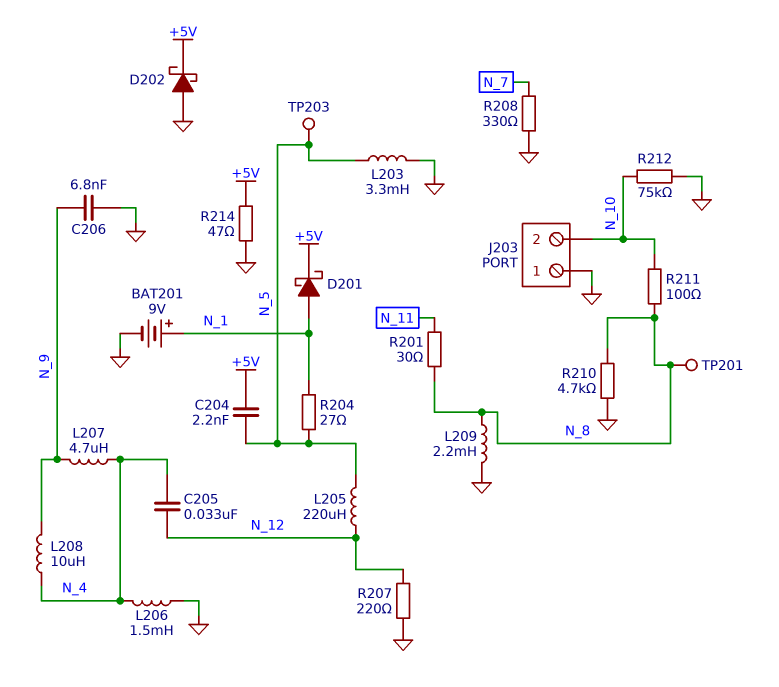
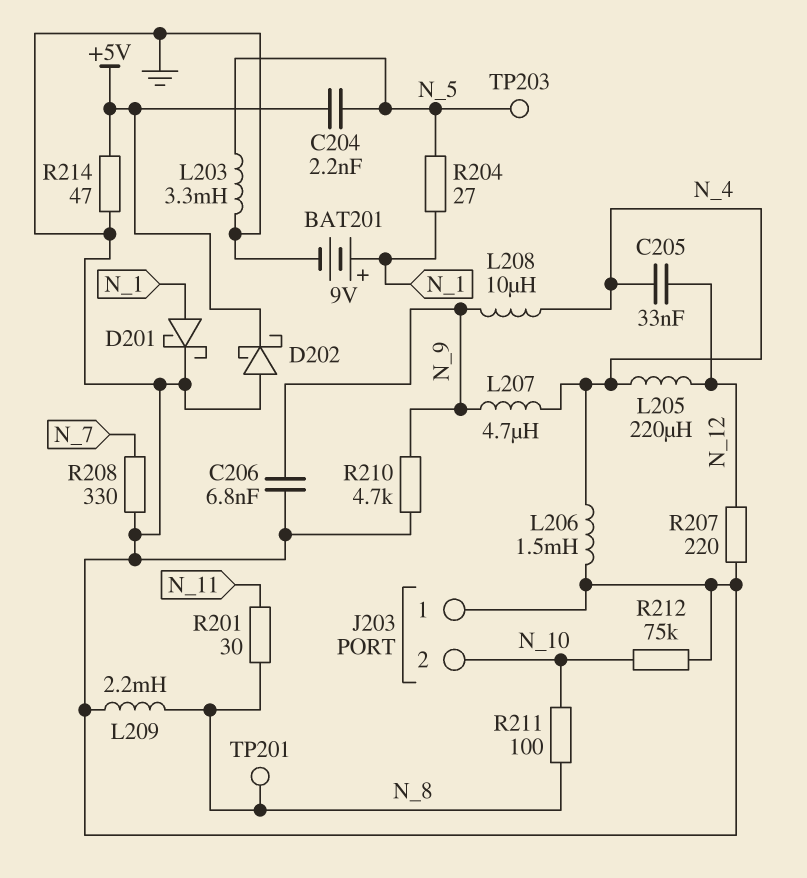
D201: schottky (A N_1, K +5V) -> schottky (A N_1, K GND)
L205: 220uH (N_5, N_12) -> 220uH (N_4, N_12)
R210: 4.7k (GND, N_8) -> 4.7k (GND, N_9)

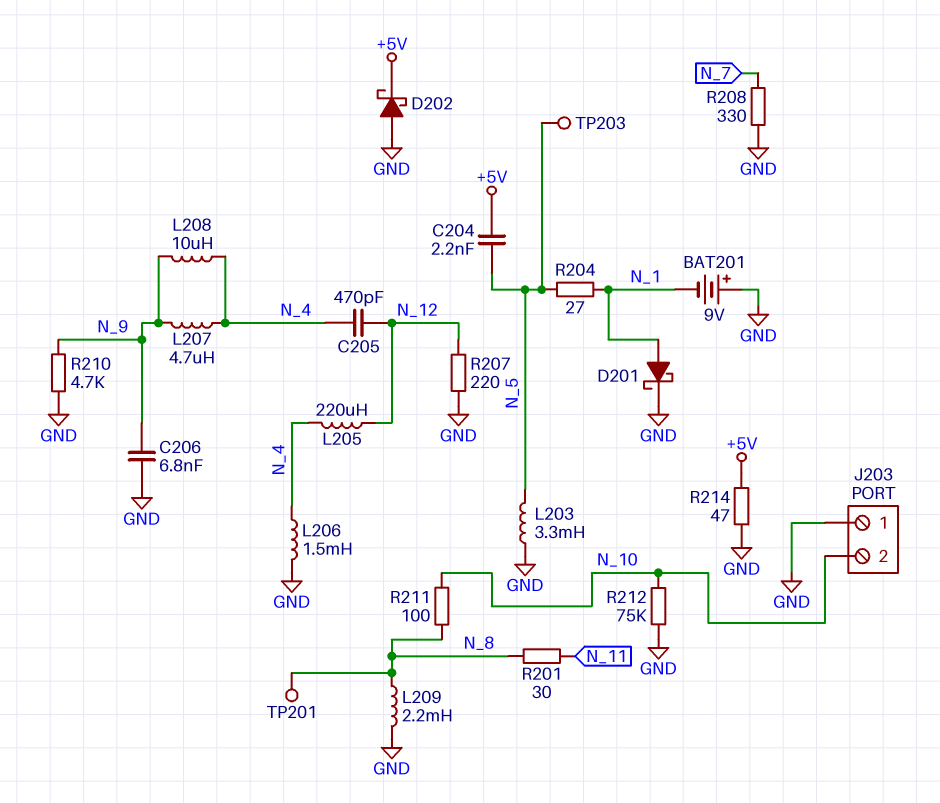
BAT201: 9V (plus N_1, minus GND) -> 9V (plus GND, minus N_1)
C205: 33nF (N_4, N_12) -> 470pF (N_4, N_12)

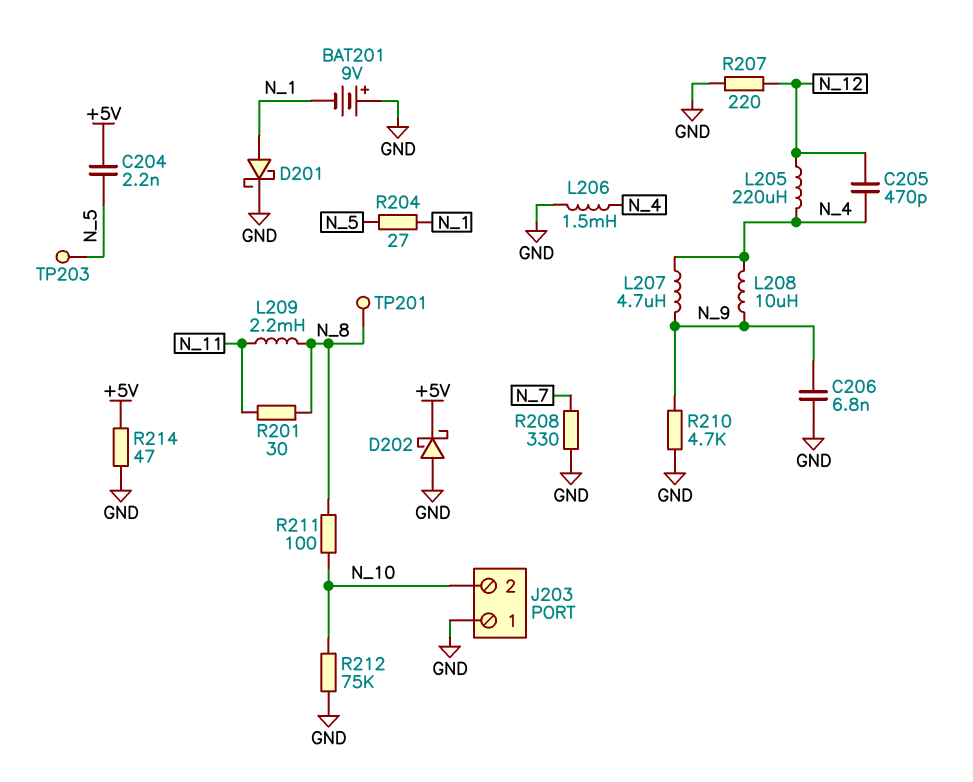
L203: 3.3mH (GND, N_5) -> none
L209: 2.2mH (GND, N_8) -> 2.2mH (N_8, N_11)

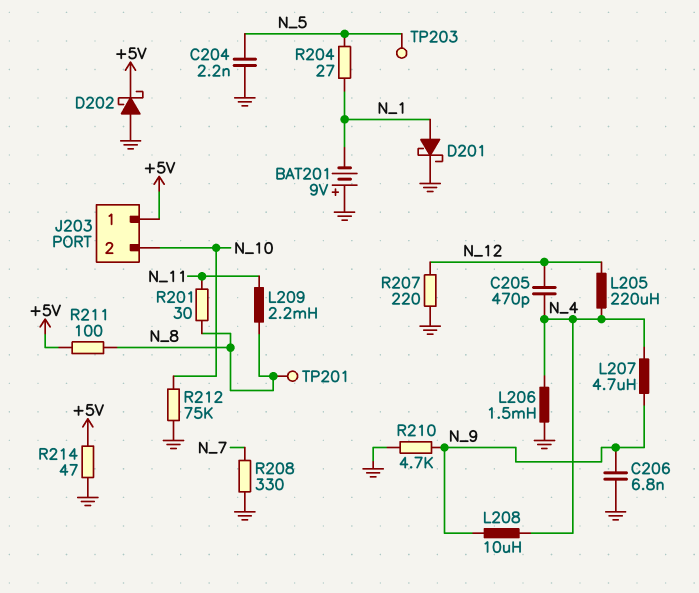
C204: 2.2nF (+5V, N_5) -> 2.2nF (GND, N_5)
J203 pin 1: GND -> +5V
R211: 100 (N_8, N_10) -> 100 (+5V, N_8)

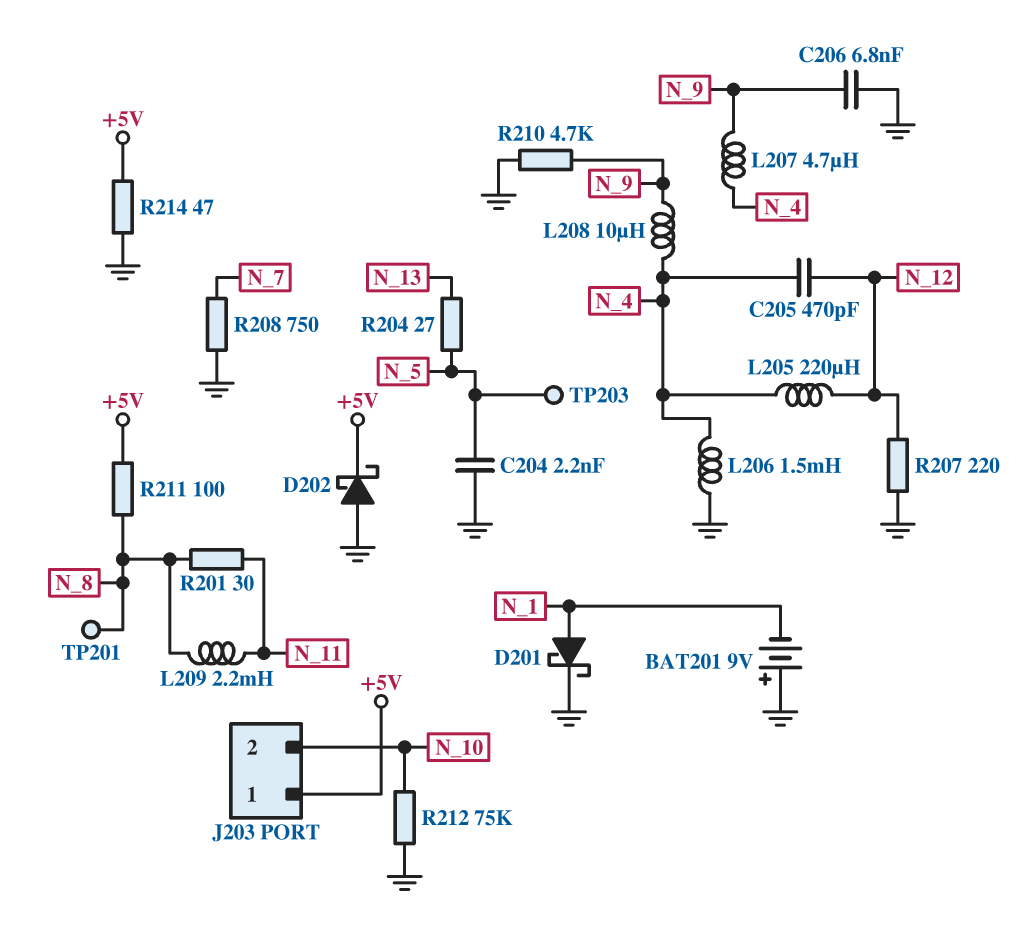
R204: 27 (N_1, N_5) -> 27 (N_5, N_13)
R208: 330 (GND, N_7) -> 750 (GND, N_7)

